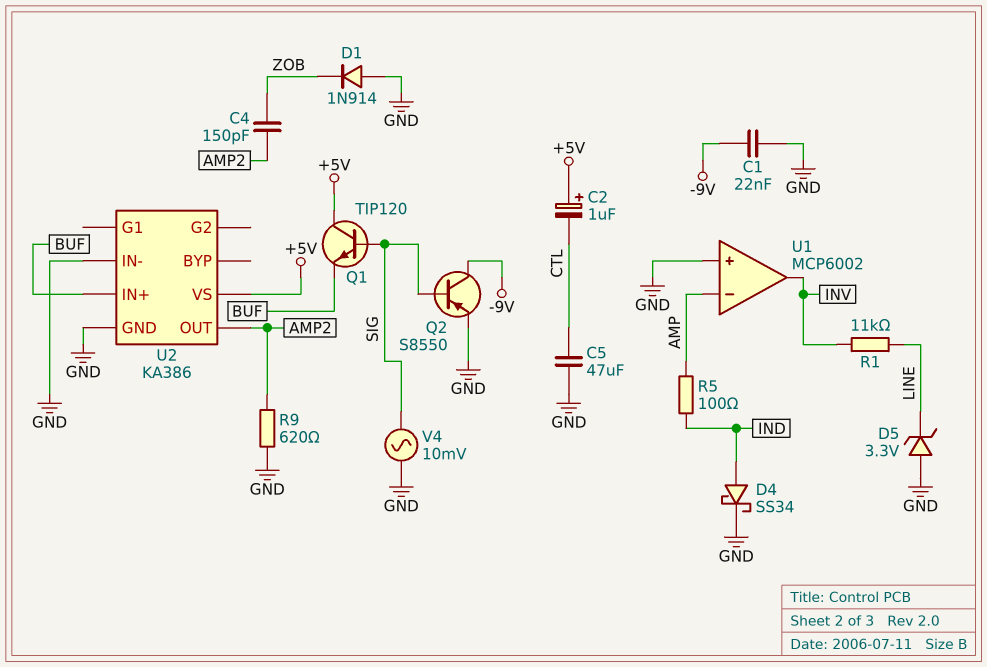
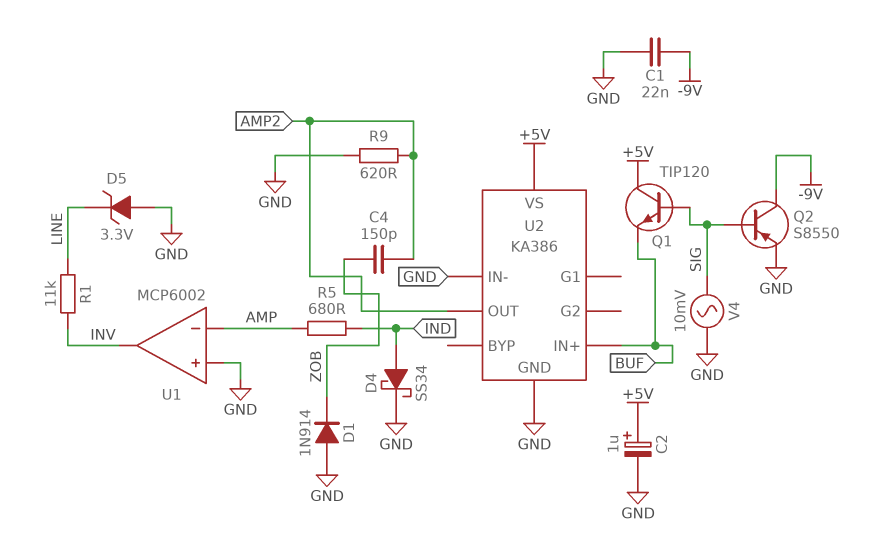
C2: 1uF (plus +5V, minus CTL) -> 1uF (plus +5V, minus GND)
C5: 47uF (CTL, GND) -> none
R5: 100 (AMP, IND) -> 680 (AMP, IND)

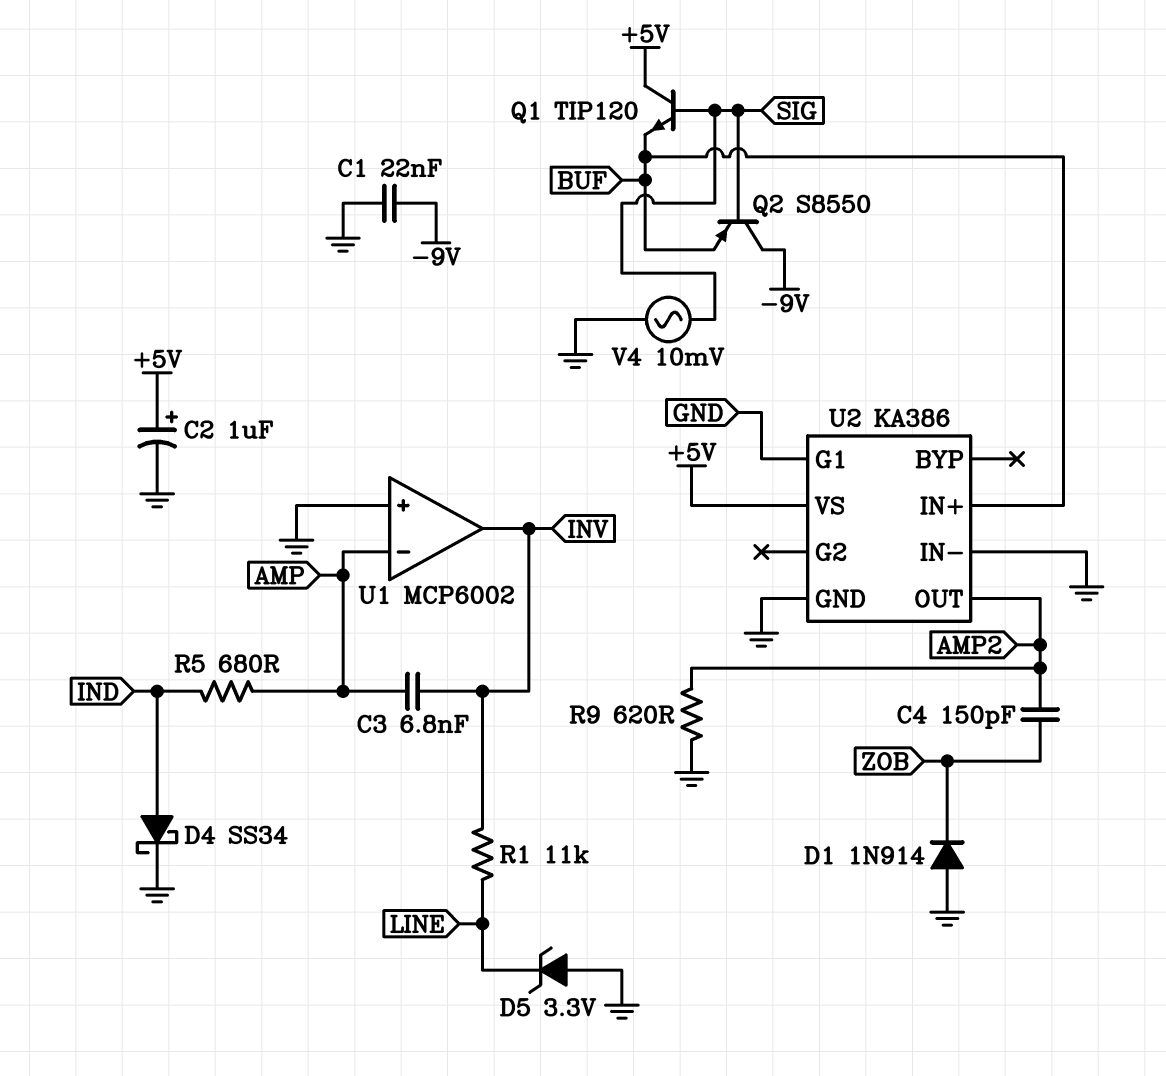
C3: none -> 6.8nF (AMP, INV)
Q2: PNP S8550 (B SIG, C -9V, E GND) -> PNP S8550 (B SIG, C -9V, E BUF)
U2 pin G1: none -> GND

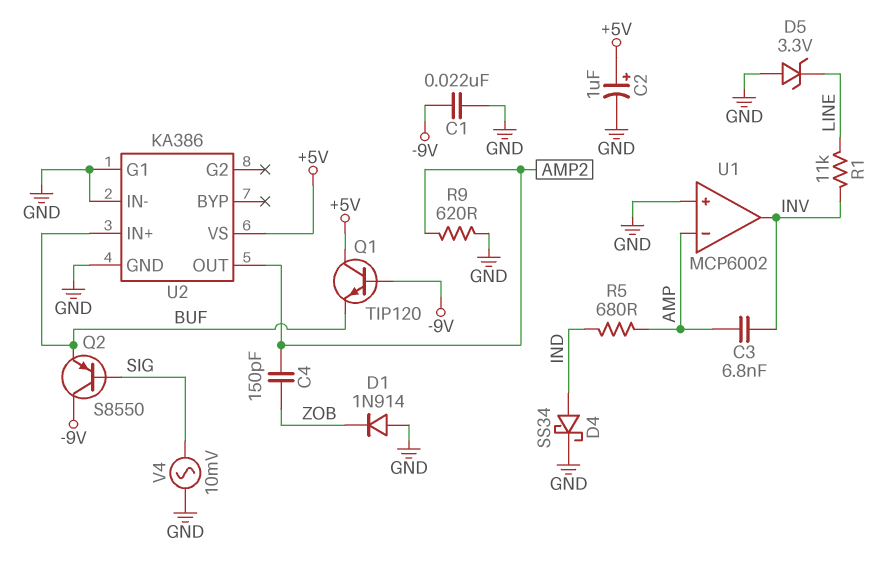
Q1: NPN TIP120 (B SIG, C +5V, E BUF) -> NPN TIP120 (B -9V, C +5V, E BUF)

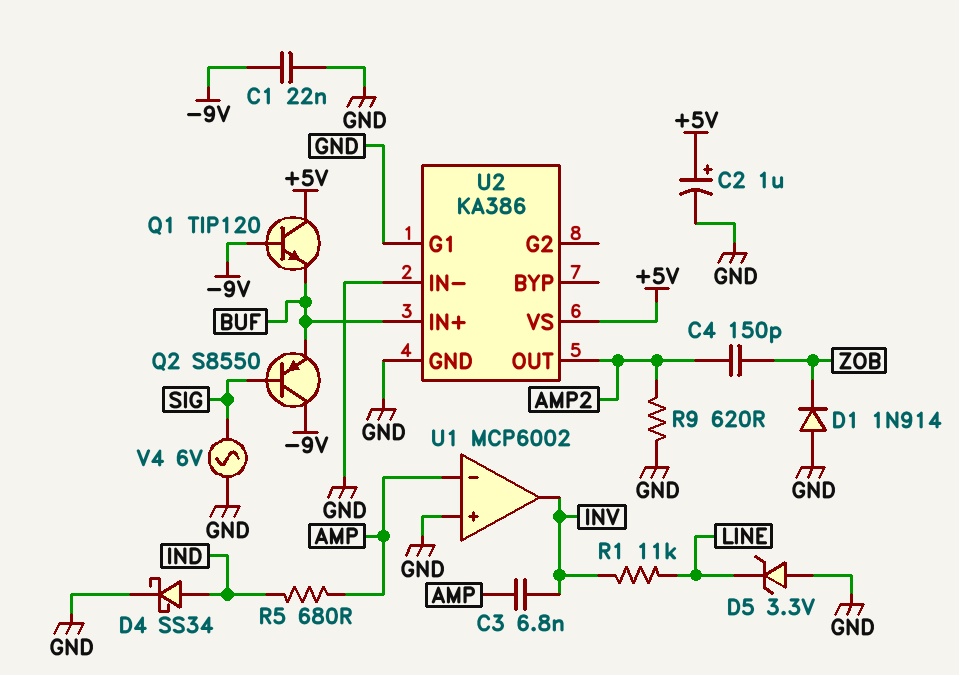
V4: AC 10mV (GND, SIG) -> AC 6V (GND, SIG)

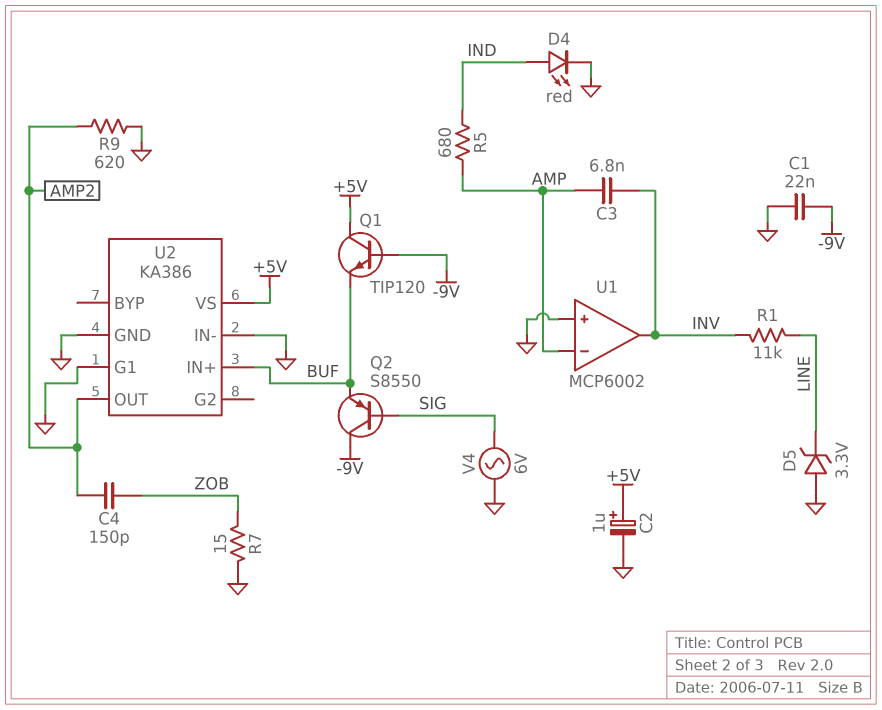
D1: diode 1N914 (A GND, K ZOB) -> none
D4: schottky SS34 (A IND, K GND) -> LED red (A IND, K GND)
R7: none -> 15 (GND, ZOB)

